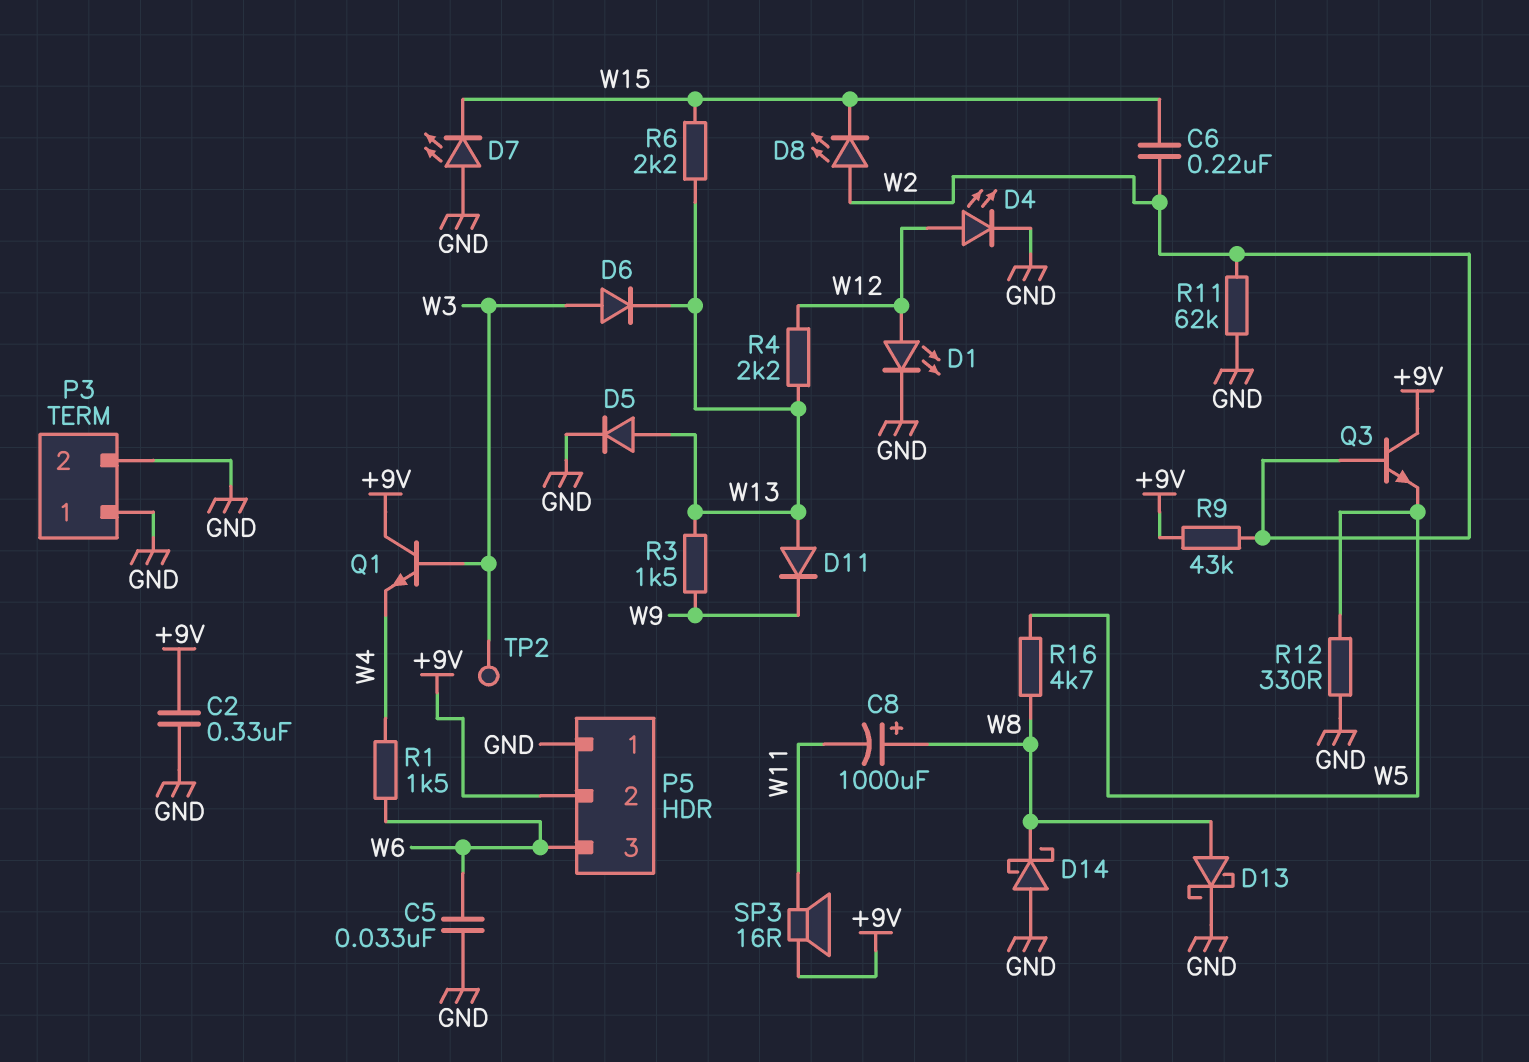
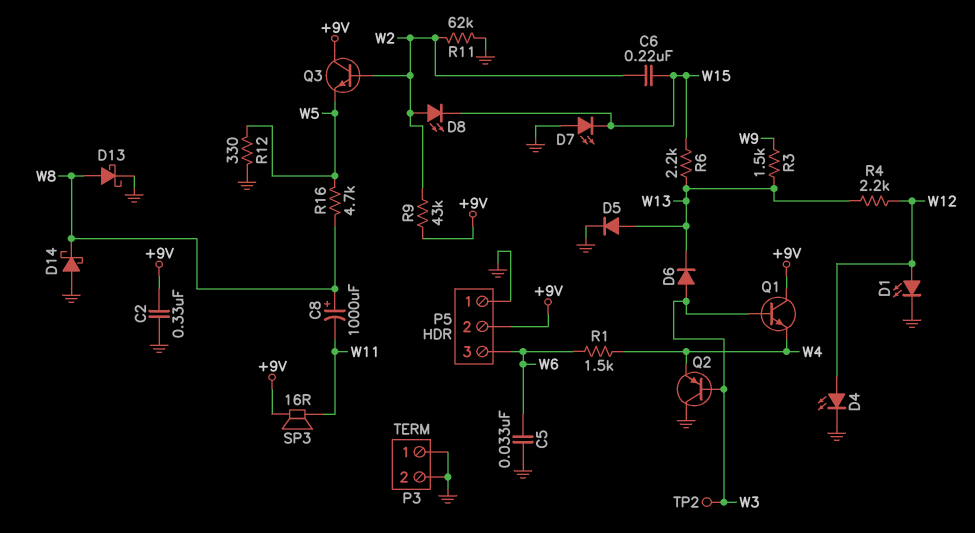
D11: diode (A W13, K W9) -> none
Q2: none -> PNP (B W3, C GND, E W4)

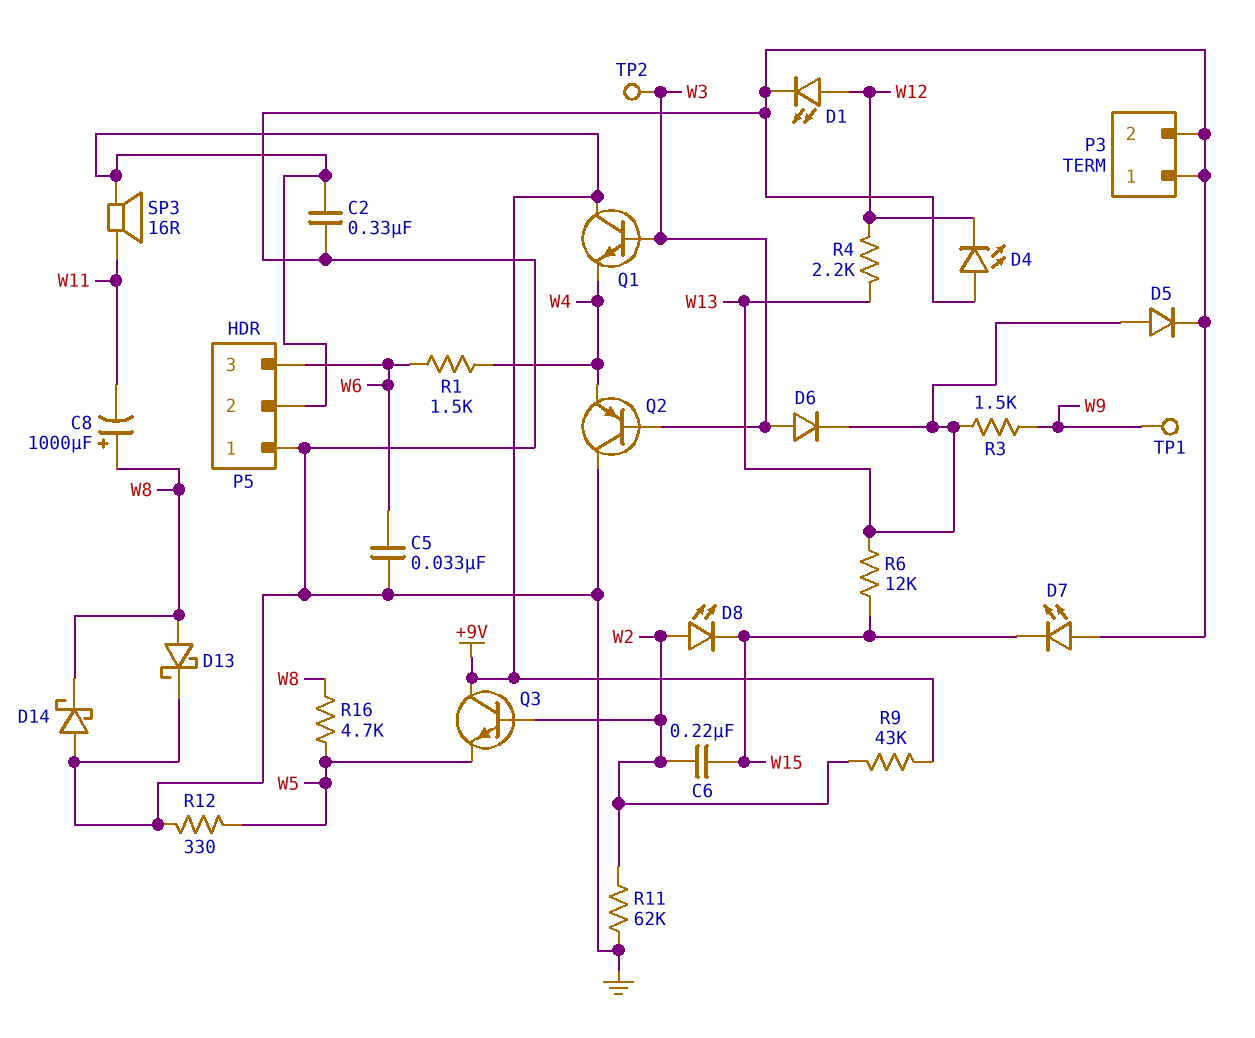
D4: LED (A W12, K GND) -> LED (A GND, K W12)
R6: 2.2k (W13, W15) -> 12k (W13, W15)
TP1: none -> test point (W9)

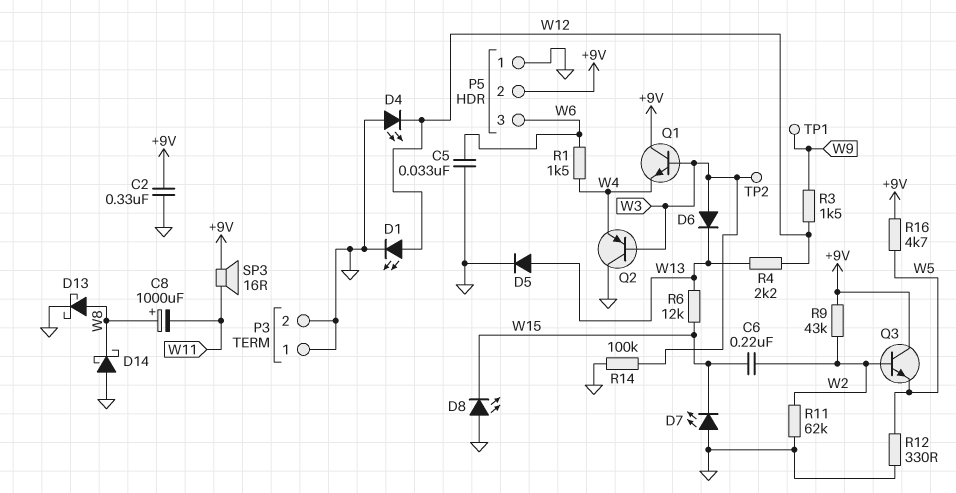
D8: LED (A W2, K W15) -> LED (A GND, K W15)
R3: 1.5k (W9, W13) -> 1.5k (W9, W12)
R14: none -> 100k (GND, W3)
R16: 4.7k (W5, W8) -> 4.7k (+9V, W5)

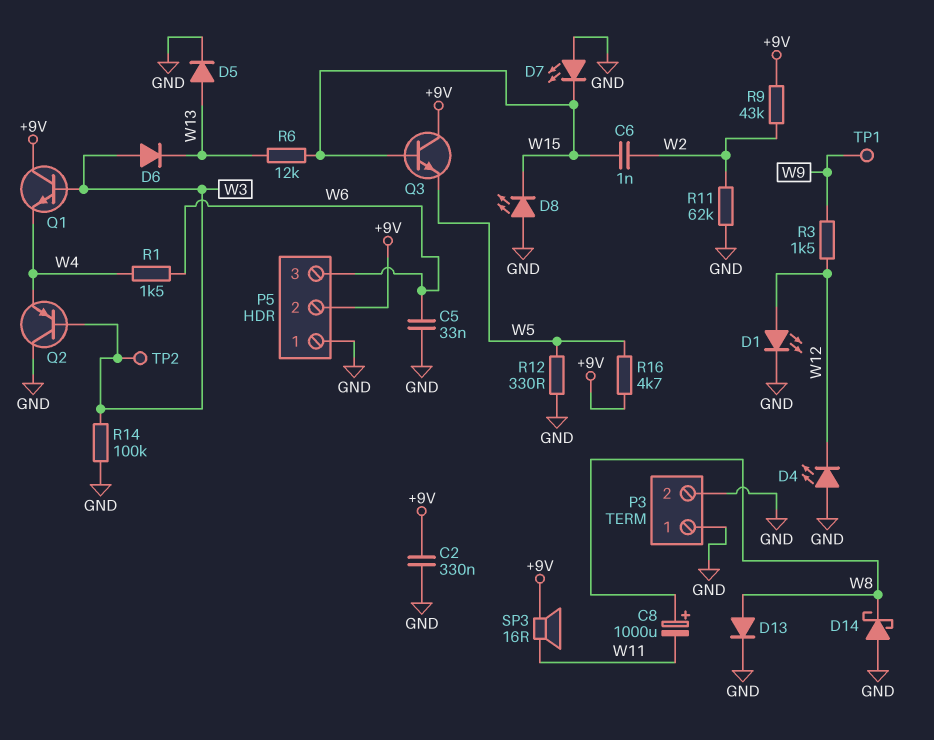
C6: 220nF (W2, W15) -> 1nF (W2, W15)
D13: schottky (A W8, K GND) -> diode (A W8, K GND)
Q3: NPN (B W2, C +9V, E W5) -> NPN (B W15, C +9V, E W5)
R4: 2.2k (W12, W13) -> none

